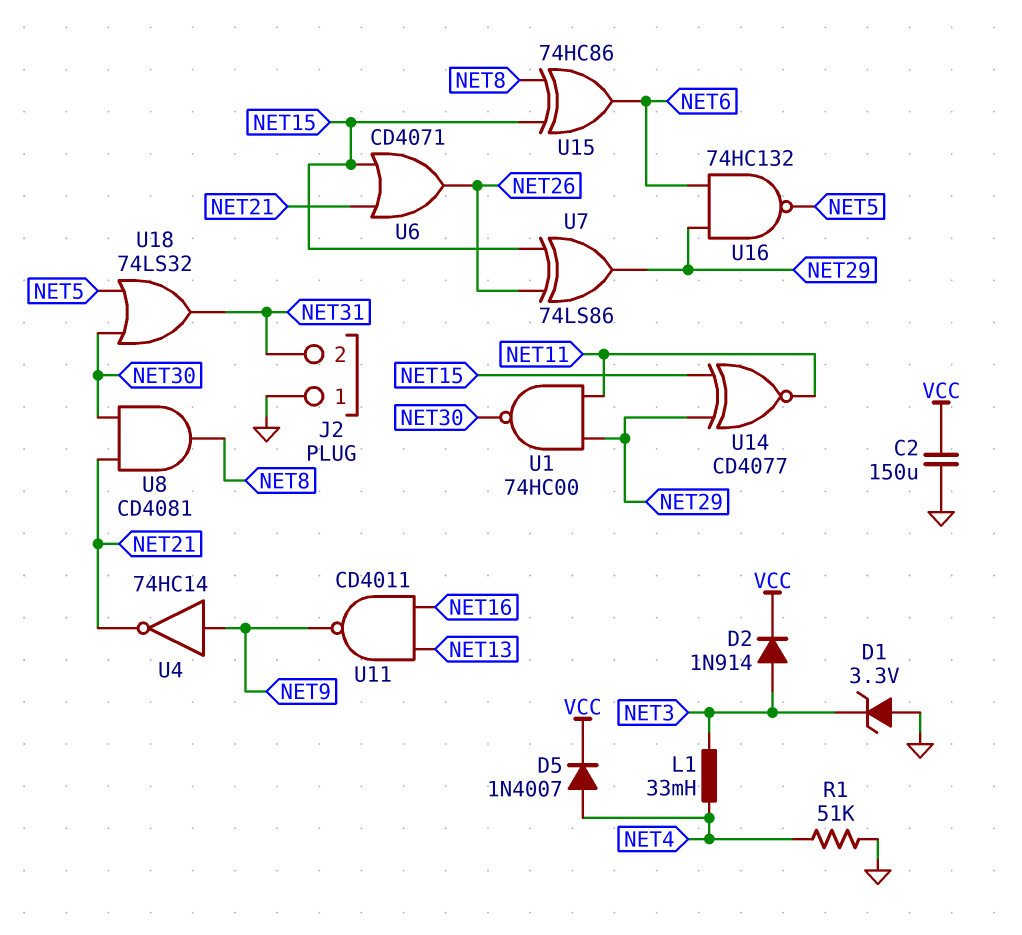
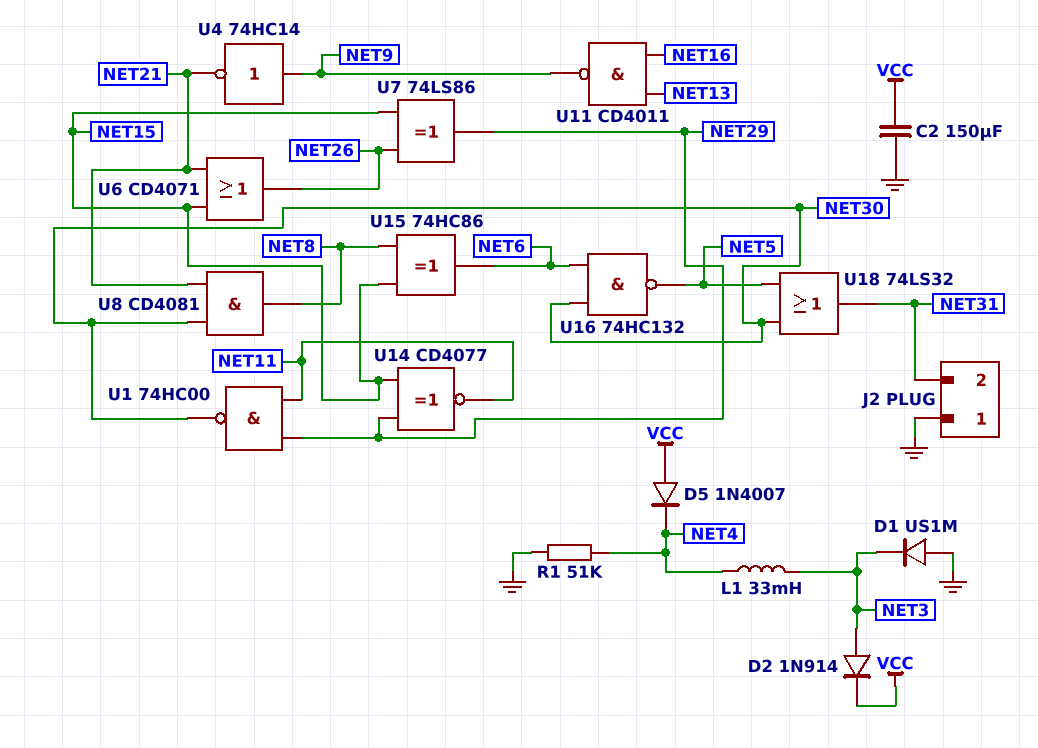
D1: zener 3.3V (A GND, K NET3) -> diode US1M (A GND, K NET3)
D5: diode 1N4007 (A NET4, K VCC) -> diode 1N4007 (A VCC, K NET4)
U16: NAND 74HC132 (in NET6, in NET29, out NET5) -> NAND 74HC132 (in NET6, in NET30, out NET5)

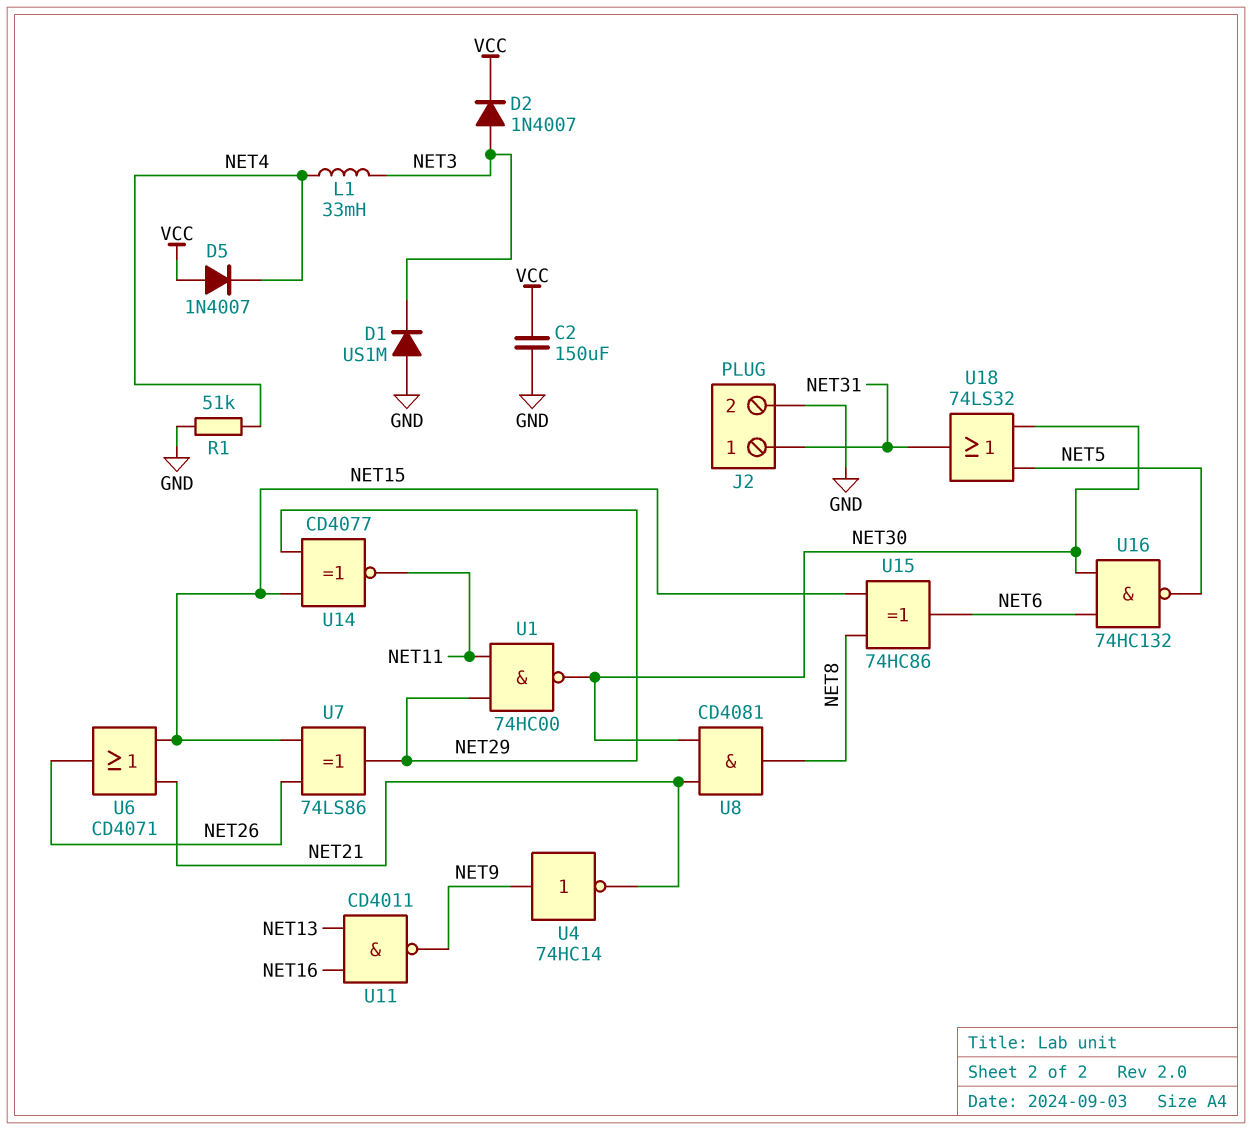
D2: diode 1N914 (A NET3, K VCC) -> diode 1N4007 (A NET3, K VCC)
J2 pin 1: GND -> NET31
J2 pin 2: NET31 -> GND

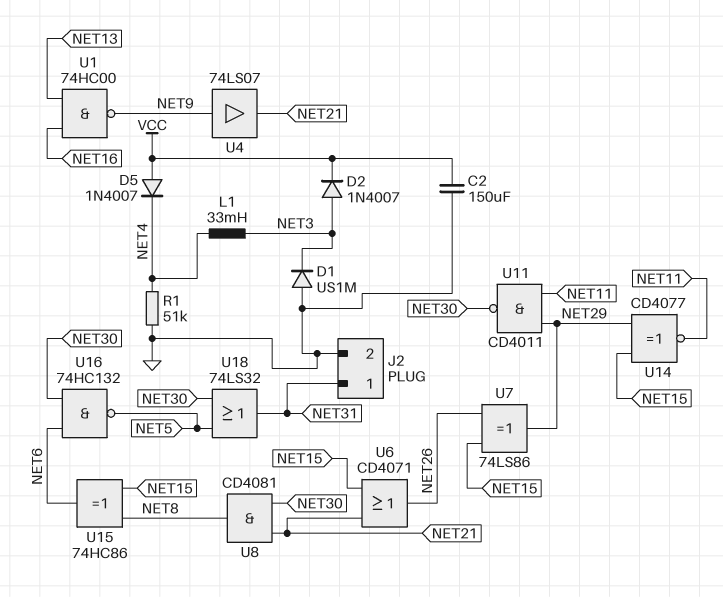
U1: NAND 74HC00 (in NET11, in NET29, out NET30) -> NAND 74HC00 (in NET13, in NET16, out NET9)
U4: NOT 74HC14 (in NET9, out NET21) -> buffer 74LS07 (in NET9, out NET21)
U11: NAND CD4011 (in NET13, in NET16, out NET9) -> NAND CD4011 (in NET11, in NET29, out NET30)

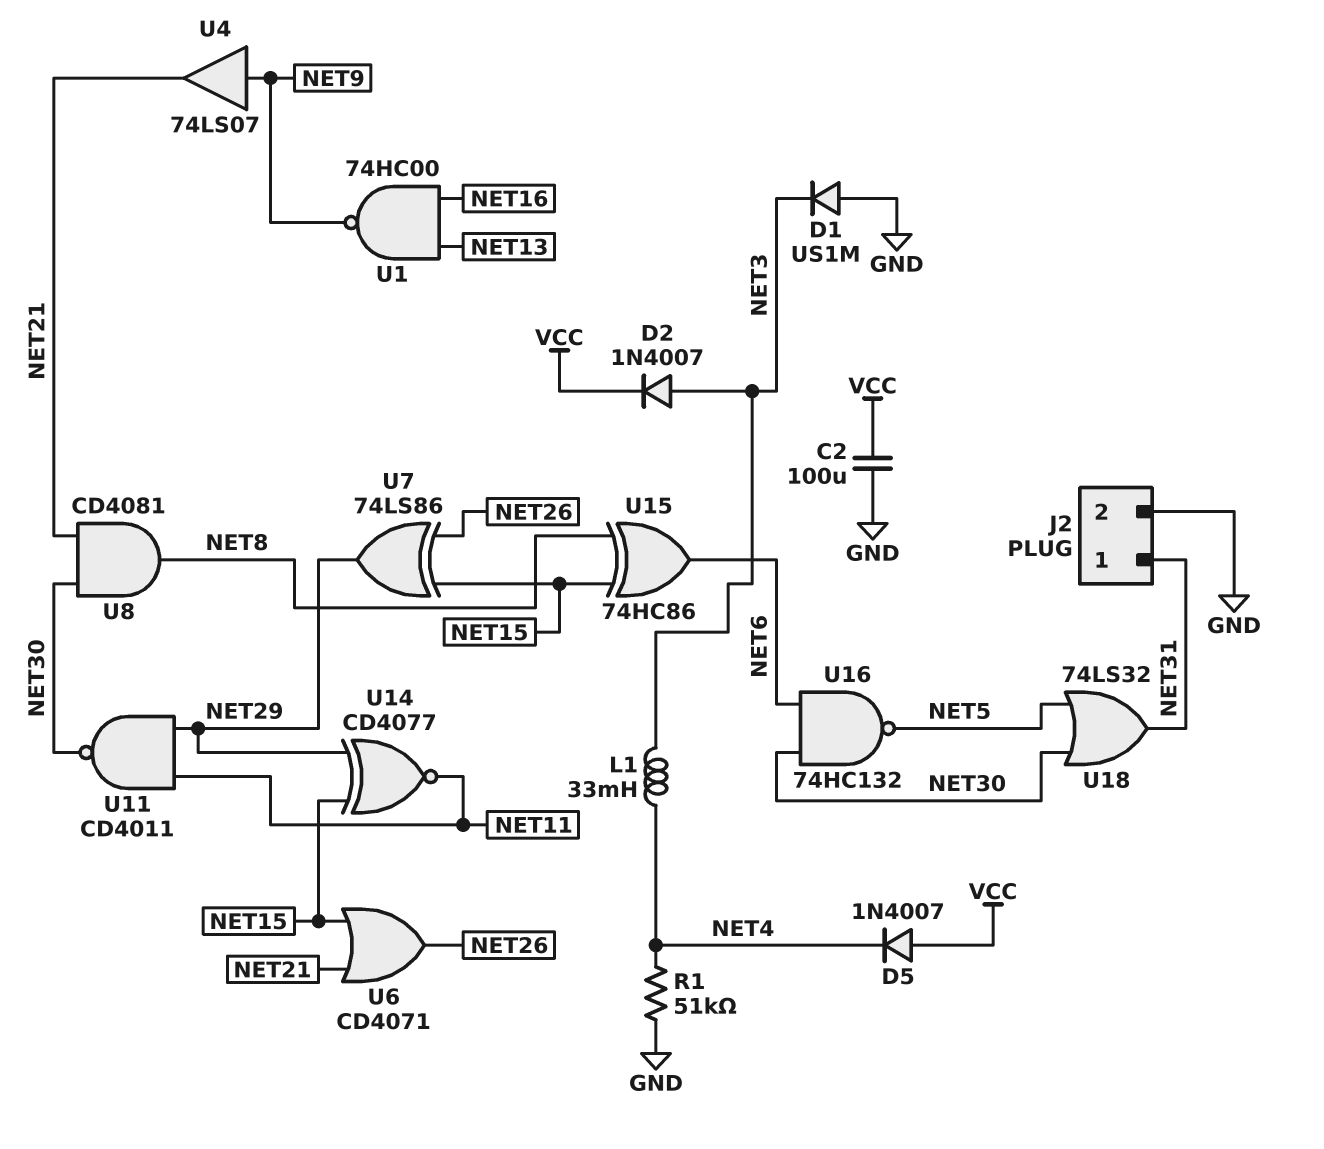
C2: 150uF (GND, VCC) -> 100uF (GND, VCC)

